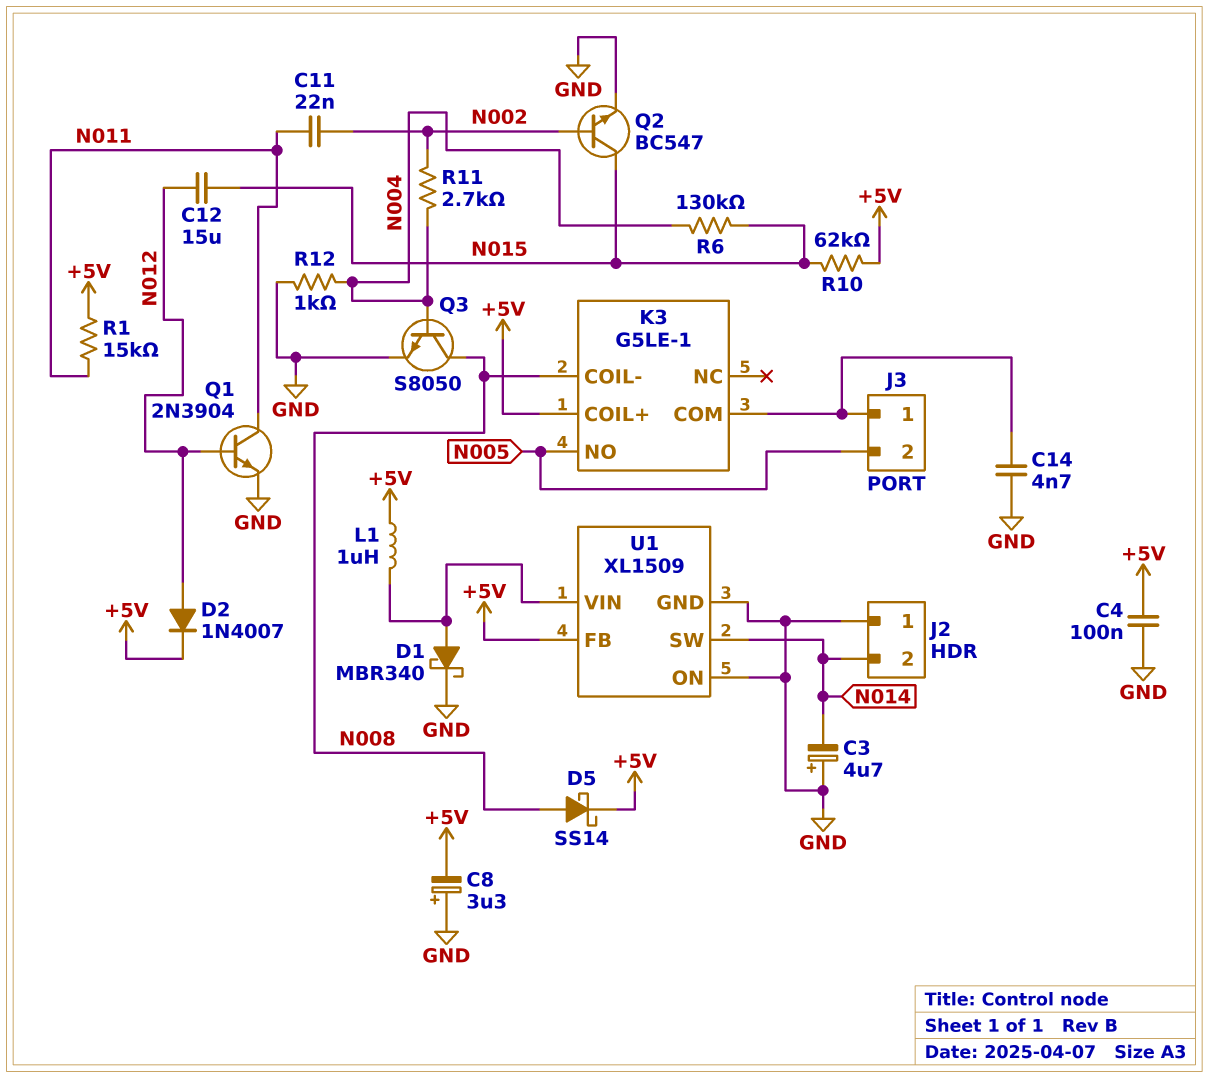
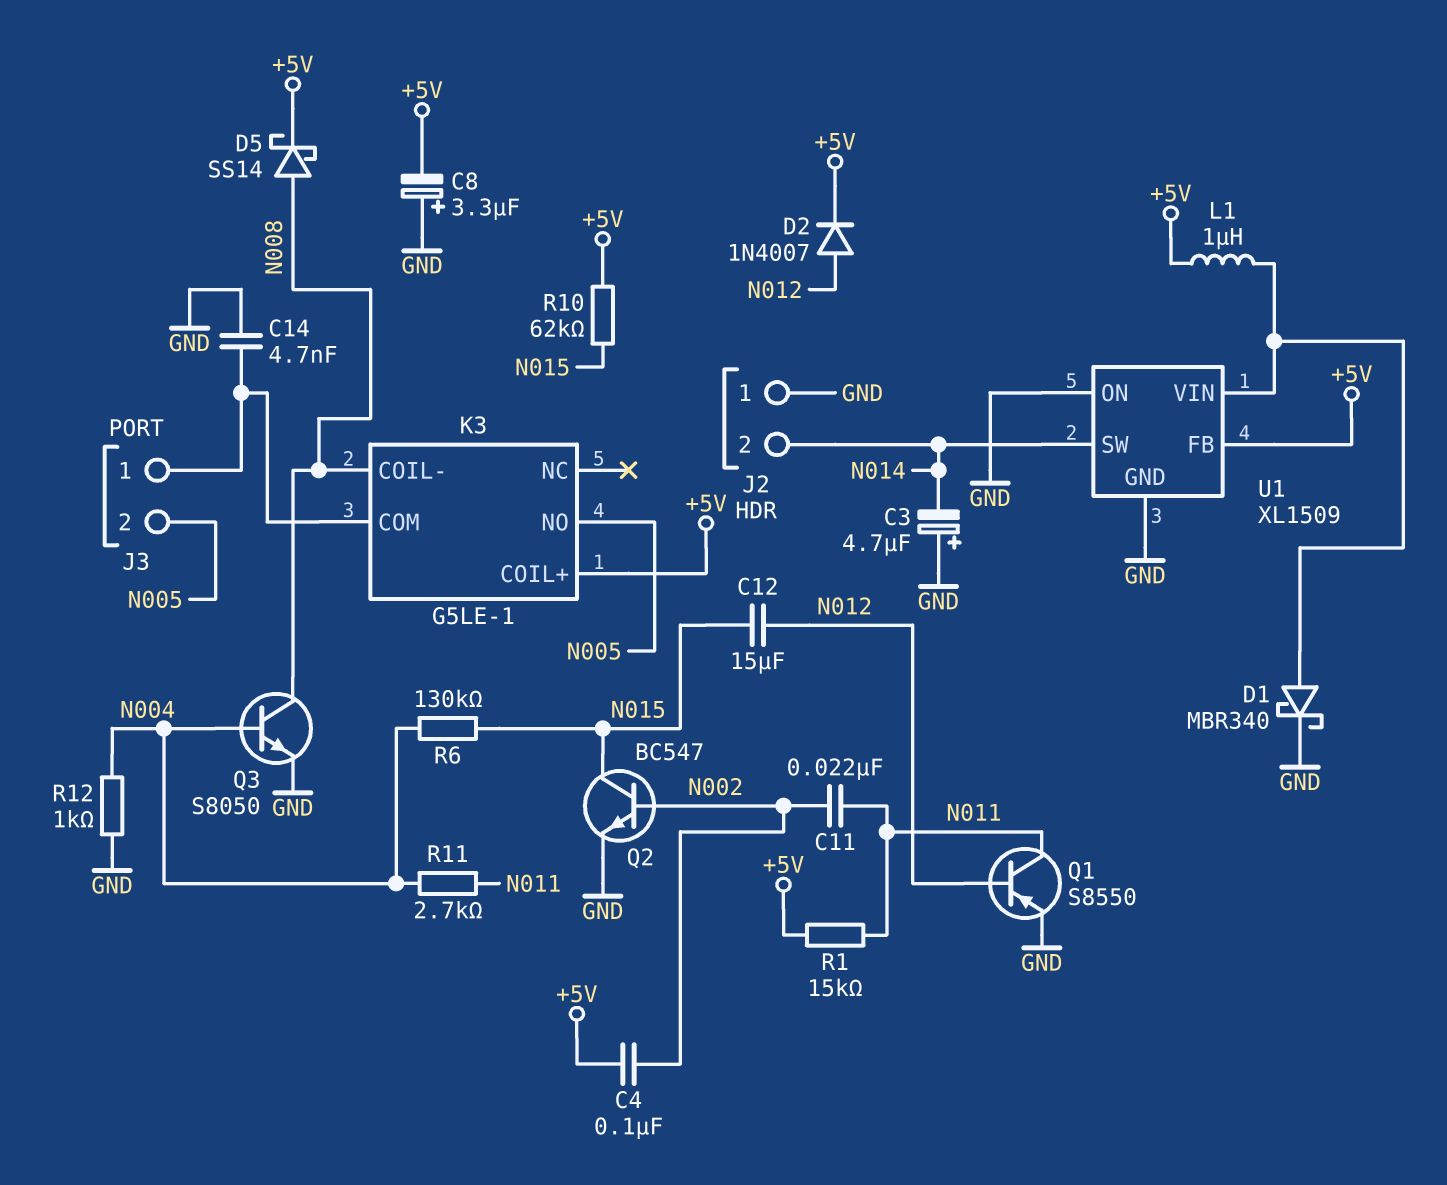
C4: 100nF (+5V, GND) -> 100nF (+5V, N002)
Q1: NPN 2N3904 (B N012, C N011, E GND) -> PNP S8550 (B N012, C N011, E GND)
R11: 2.7k (N002, N004) -> 2.7k (N004, N011)

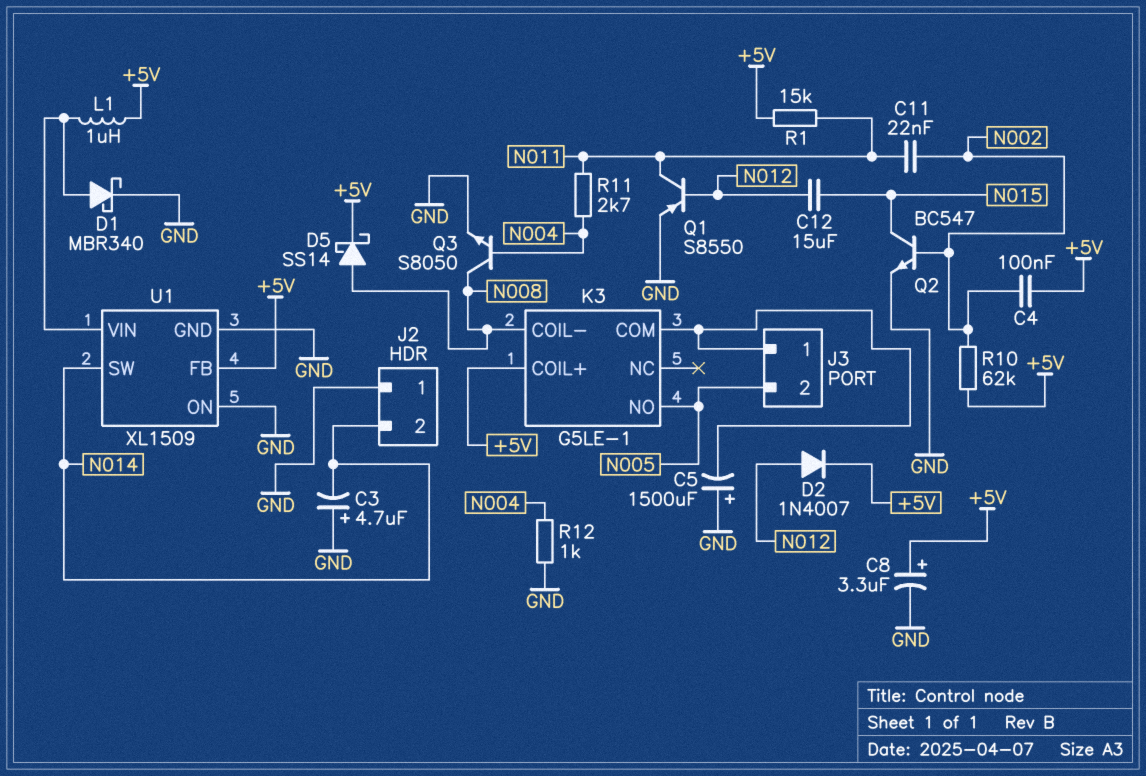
C5: none -> 1500uF (plus GND, minus J3/1)
C8: 3.3uF (plus GND, minus +5V) -> 3.3uF (plus +5V, minus GND)
C14: 4.7nF (GND, J3/1) -> none
R6: 130k (N004, N015) -> none
R10: 62k (+5V, N015) -> 62k (+5V, N002)

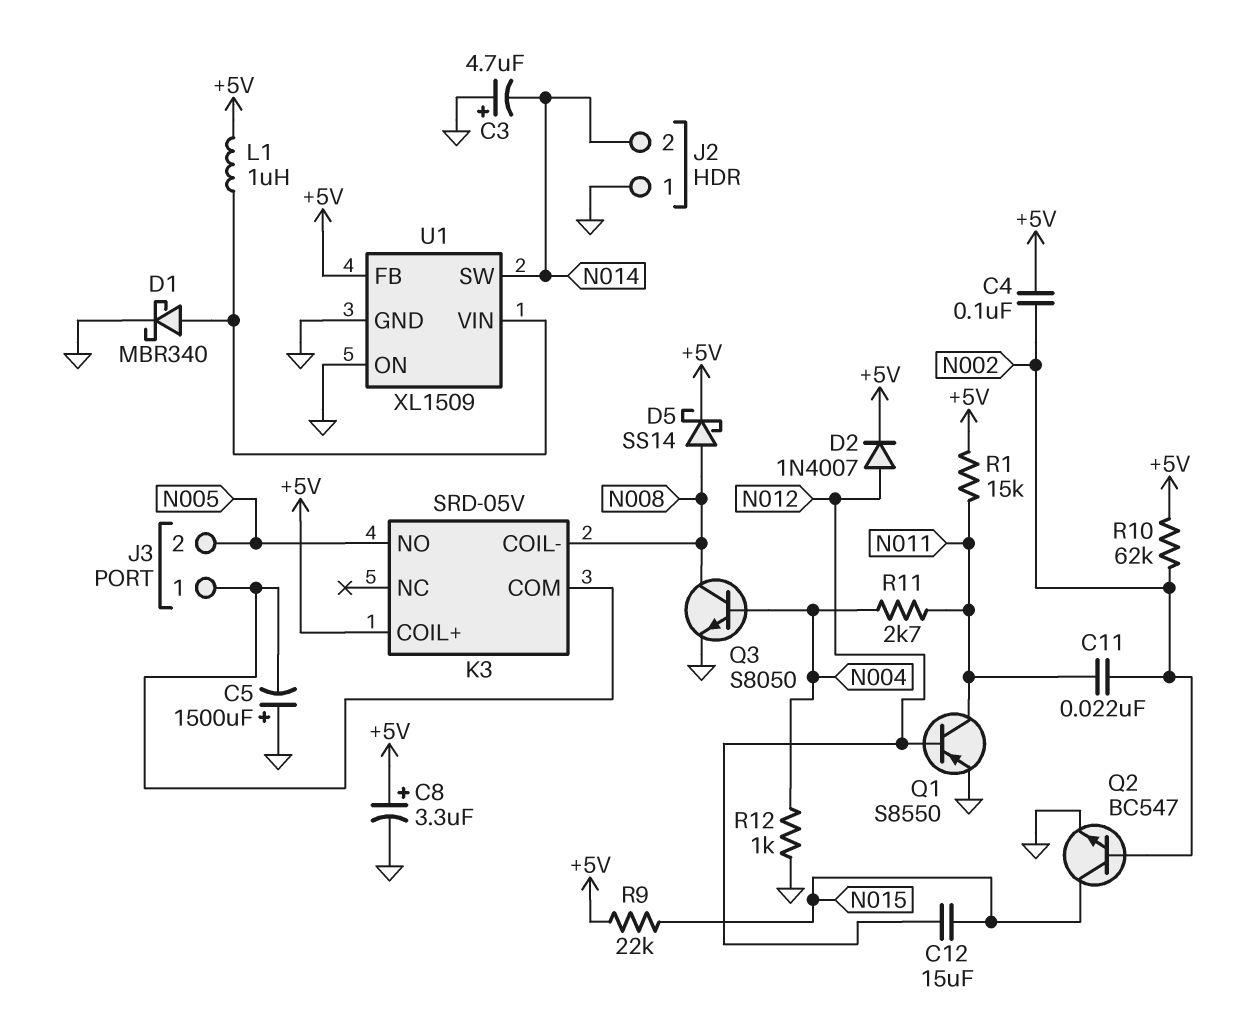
K3: G5LE-1 -> SRD-05V
R9: none -> 22k (+5V, N015)

